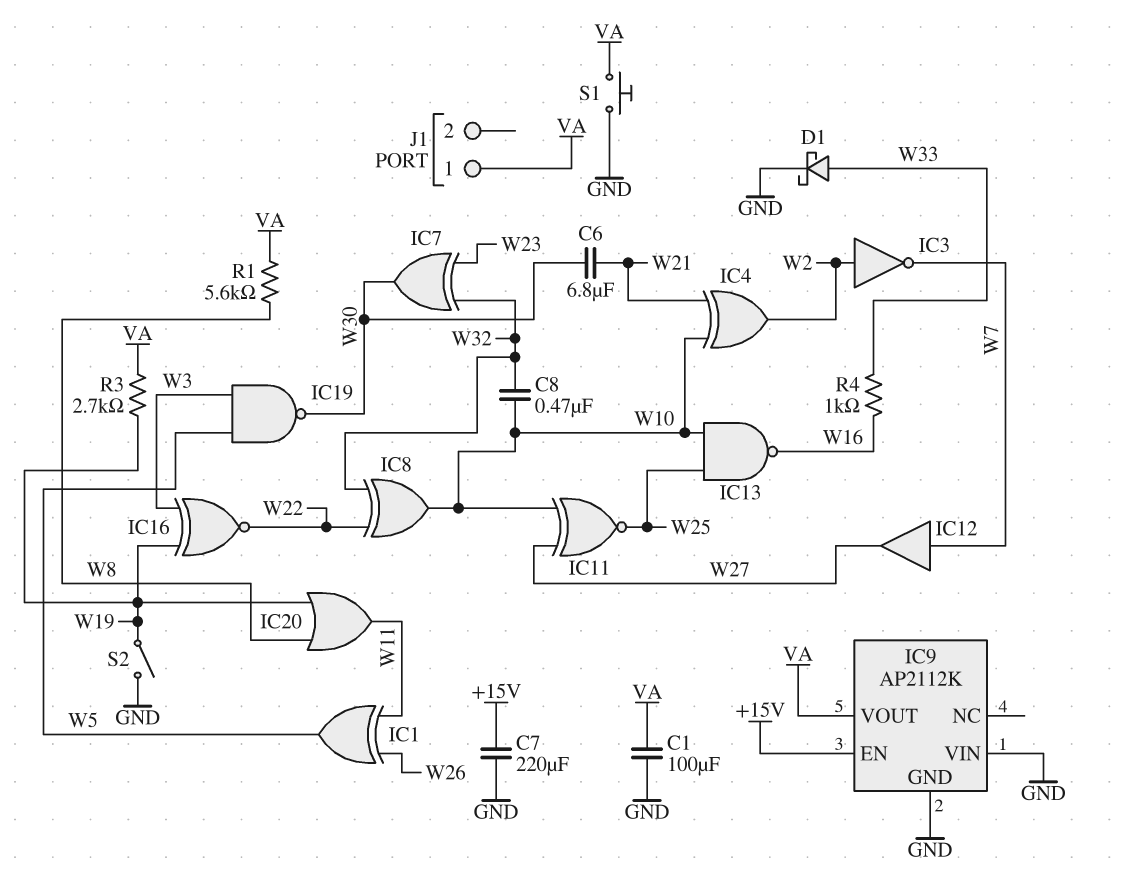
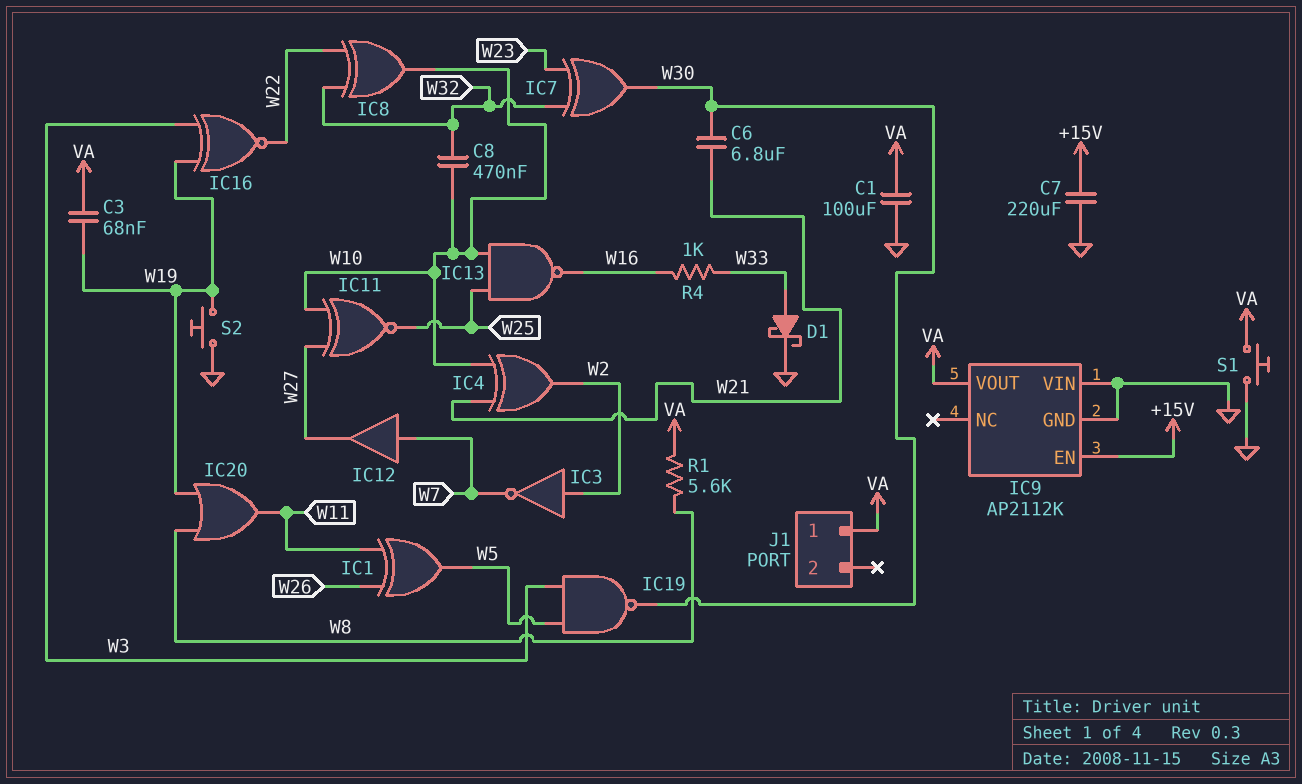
C3: none -> 68nF (VA, W19)
R3: 2.7k (VA, W19) -> none
S2: switch (GND, W19) -> button (GND, W19)

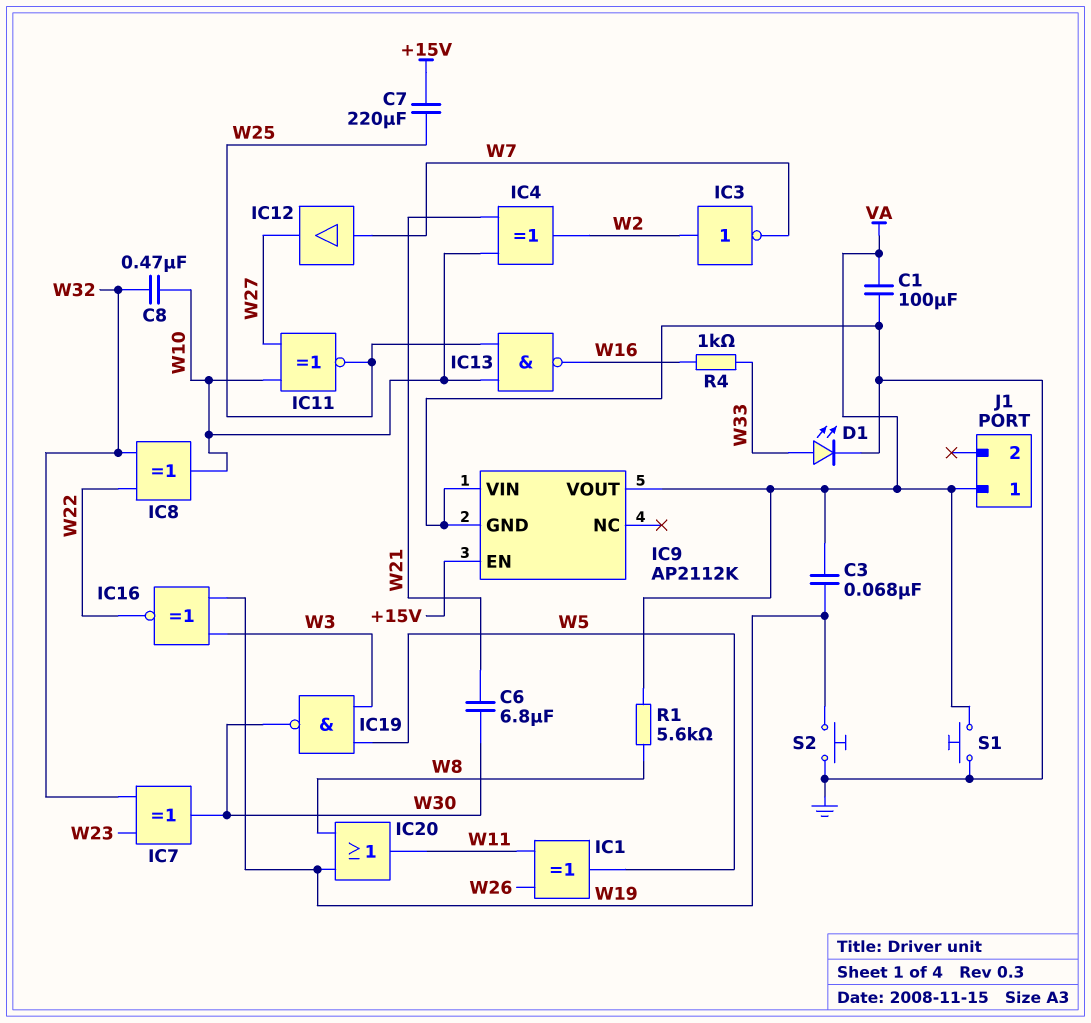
C7: 220uF (+15V, GND) -> 220uF (+15V, W25)
D1: schottky (A W33, K GND) -> LED (A W33, K GND)

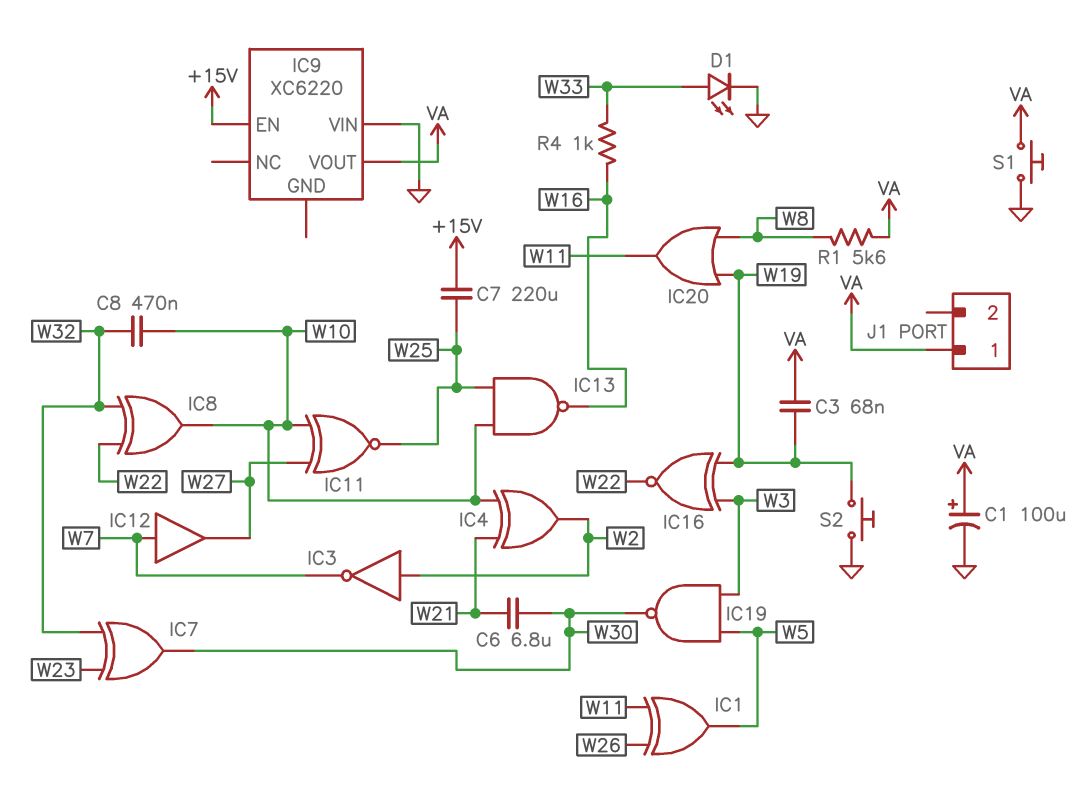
C1: 100uF (GND, VA) -> 100uF (plus VA, minus GND)
IC9: AP2112K -> XC6220
IC9 pin GND: GND -> none

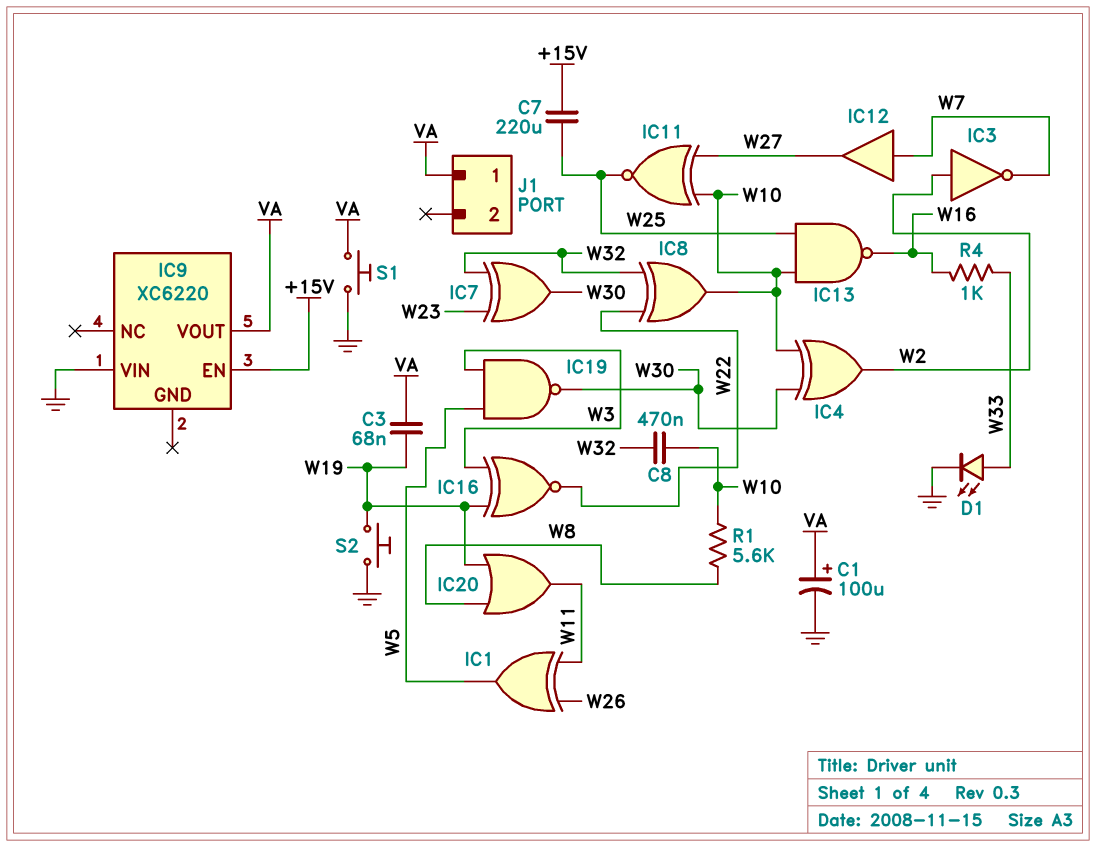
C6: 6.8uF (W21, W30) -> none
IC4: XOR (in W10, in W21, out W2) -> XOR (in W10, in W30, out W2)
R1: 5.6k (VA, W8) -> 5.6k (W8, W10)

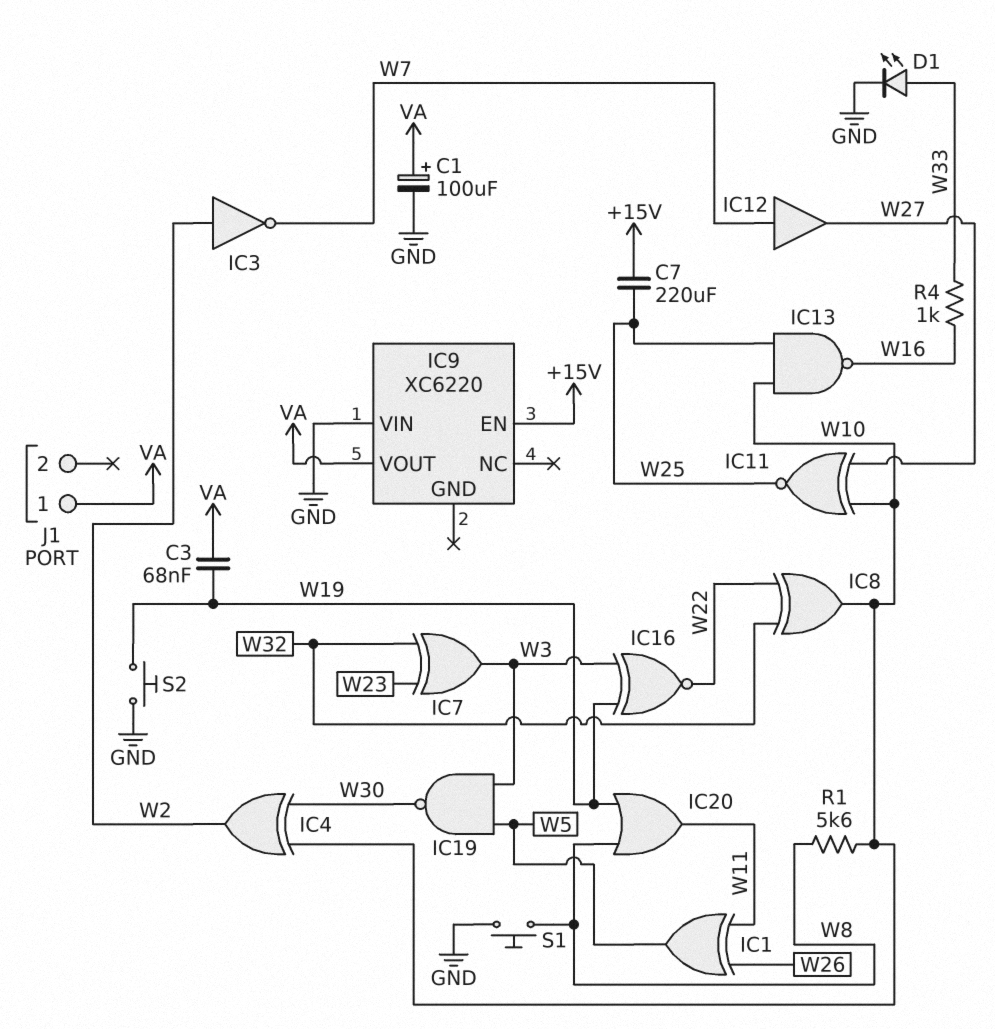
C8: 470nF (W10, W32) -> none
IC7: XOR (in W23, in W32, out W30) -> XOR (in W23, in W32, out W3)
S1: button (GND, VA) -> button (GND, W8)

